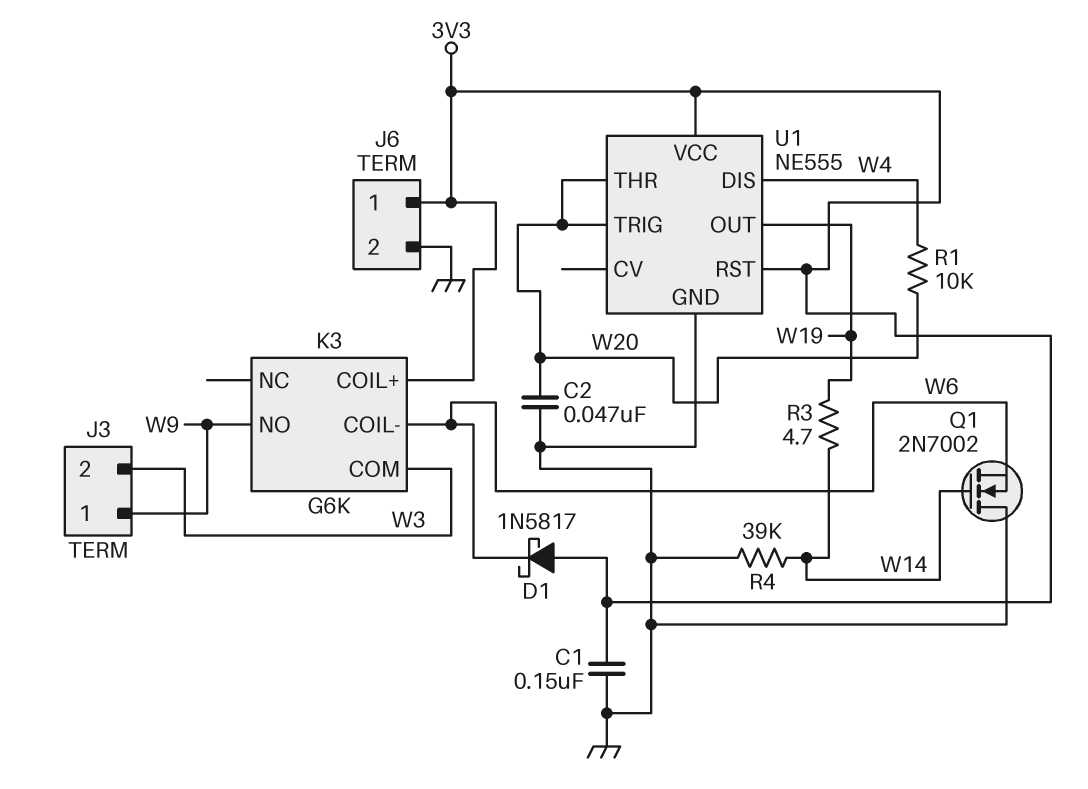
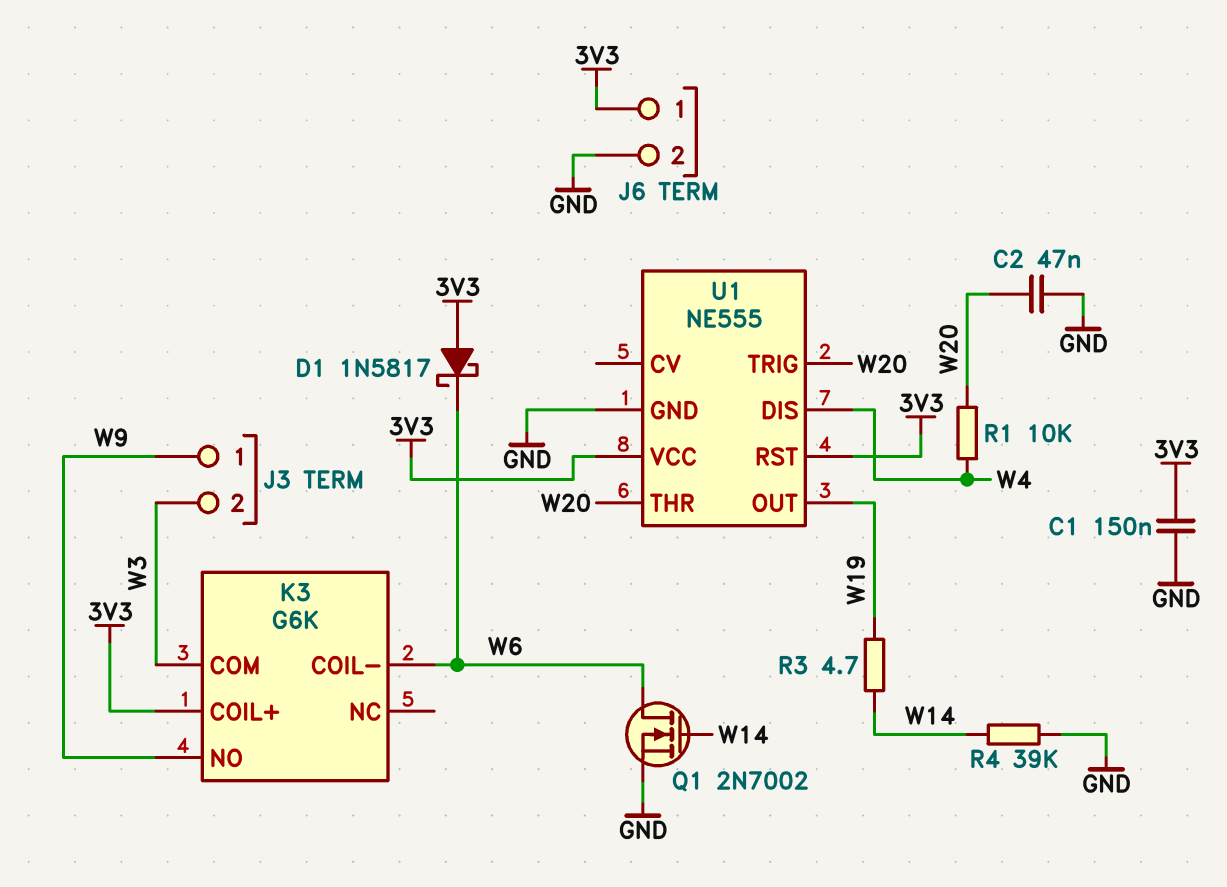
Q1: NMOS 2N7002 (G W14, D GND, S W6) -> NMOS 2N7002 (G W14, D W6, S GND)

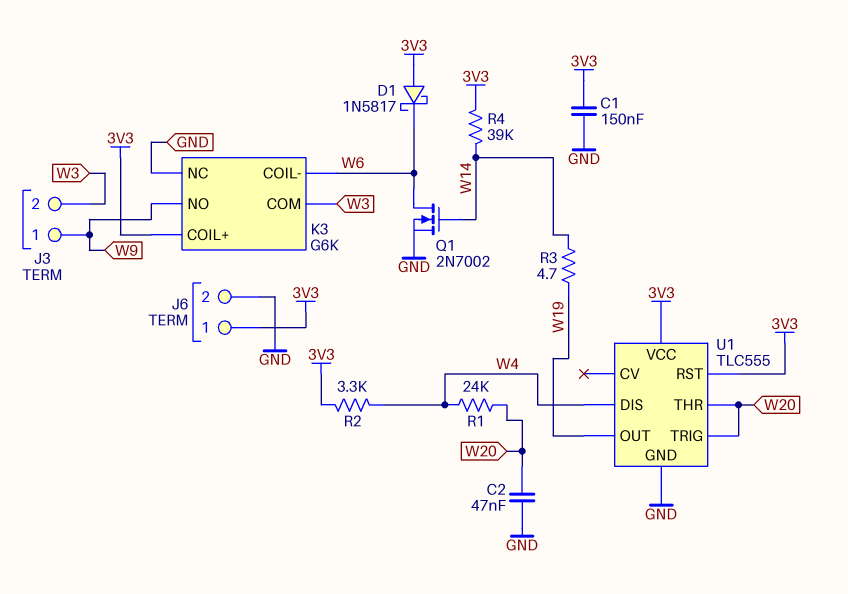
K3 pin NC: none -> GND
R1: 10k (W4, W20) -> 24k (W4, W20)
R2: none -> 3.3k (3V3, W4)
R4: 39k (GND, W14) -> 39k (3V3, W14)
U1: NE555 -> TLC555

